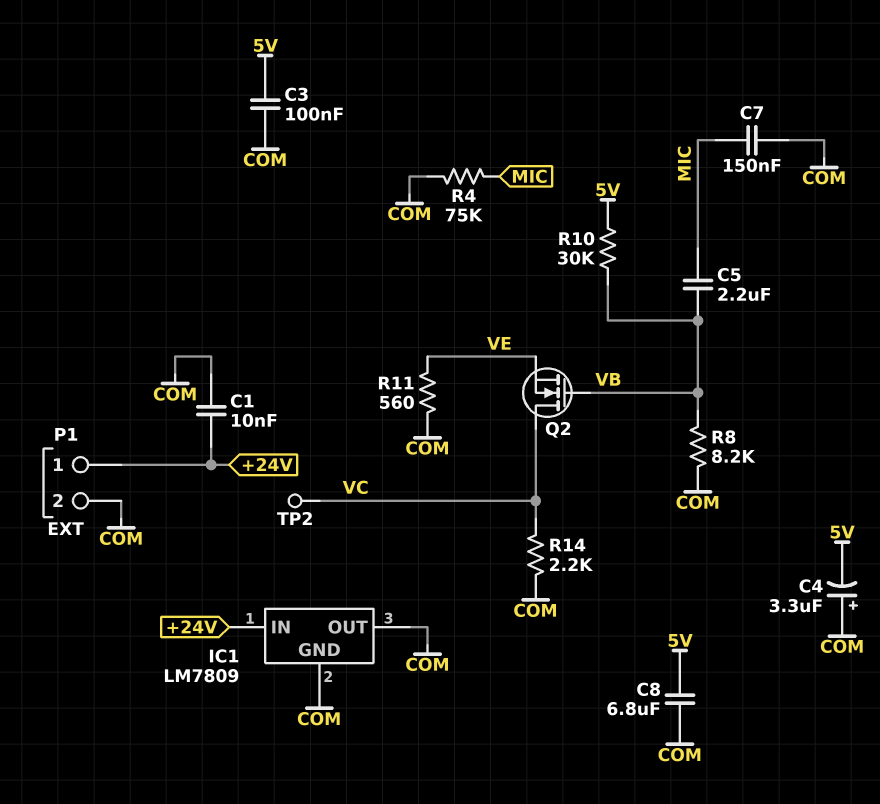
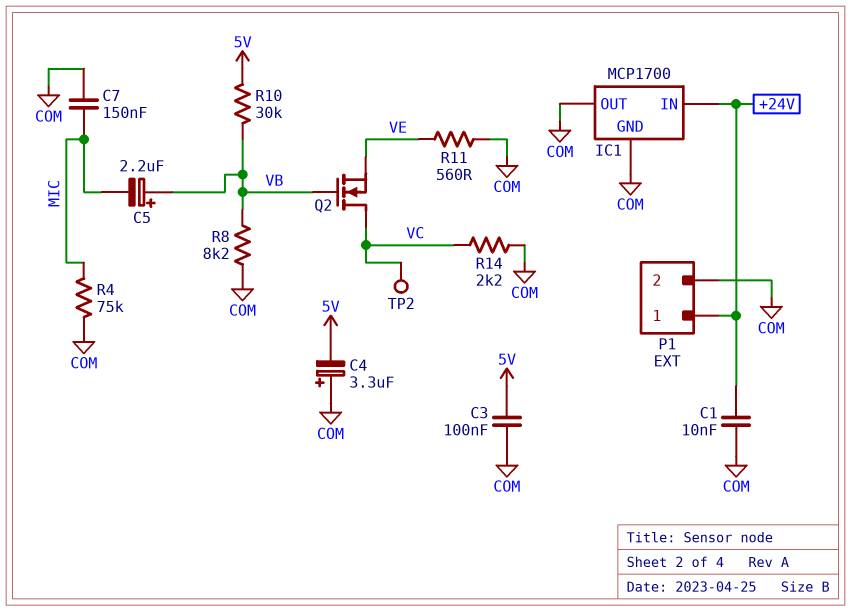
C5: 2.2uF (MIC, VB) -> 2.2uF (plus VB, minus MIC)
C8: 6.8uF (5V, COM) -> none
IC1: LM7809 -> MCP1700

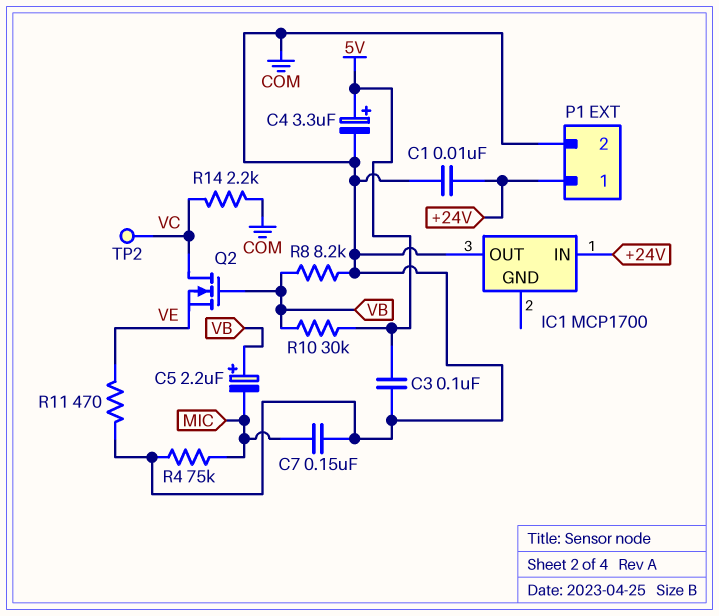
C4: 3.3uF (plus COM, minus 5V) -> 3.3uF (plus 5V, minus COM)
IC1 pin GND: COM -> none
R11: 560 (COM, VE) -> 470 (COM, VE)

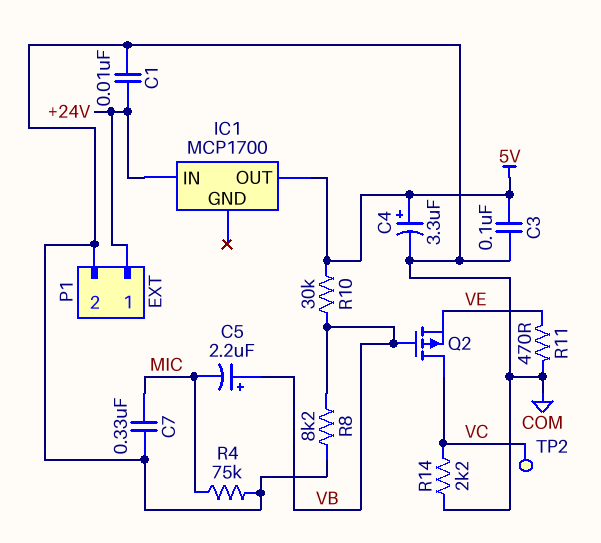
C7: 150nF (COM, MIC) -> 330nF (COM, MIC)
IC1 pin OUT: COM -> 5V
Q2: NMOS (G VB, D VC, S VE) -> PMOS (G VB, D VC, S VE)

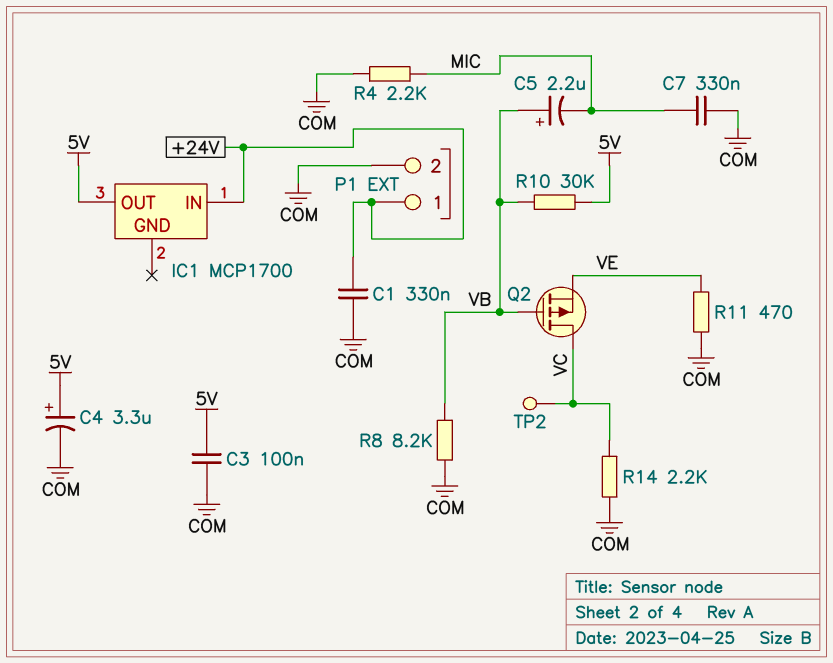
C1: 10nF (+24V, COM) -> 330nF (+24V, COM)
R4: 75k (COM, MIC) -> 2.2k (COM, MIC)

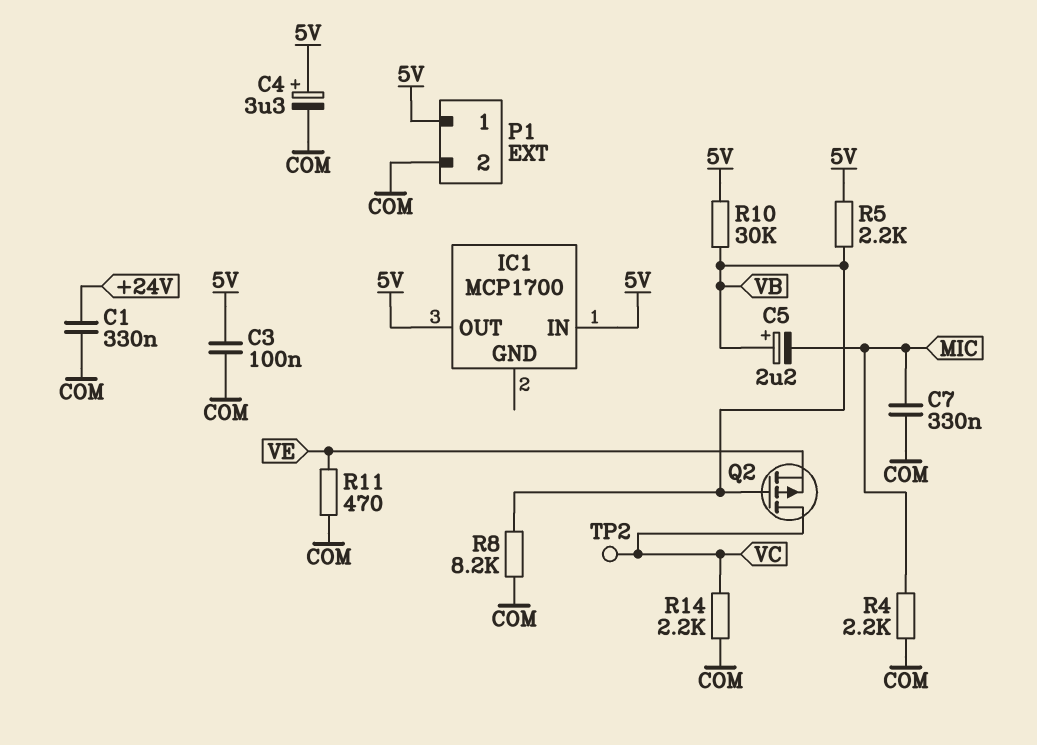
IC1 pin IN: +24V -> 5V
P1 pin 1: +24V -> 5V
R5: none -> 2.2k (5V, VB)

